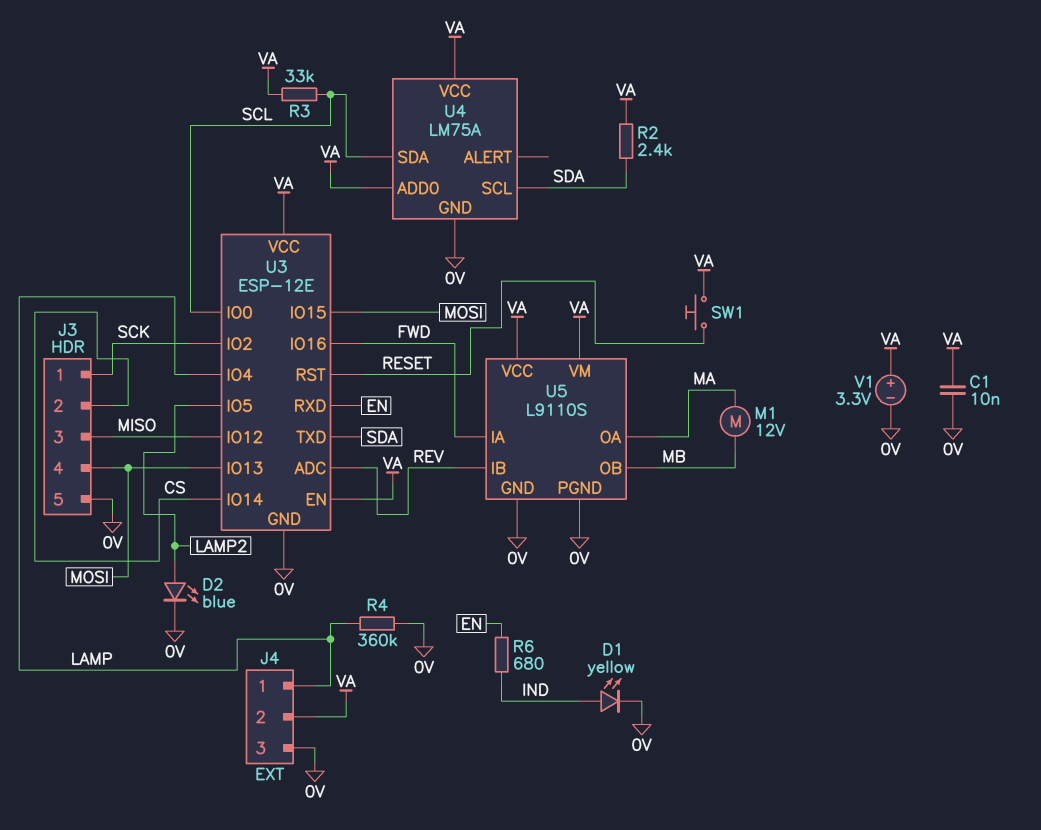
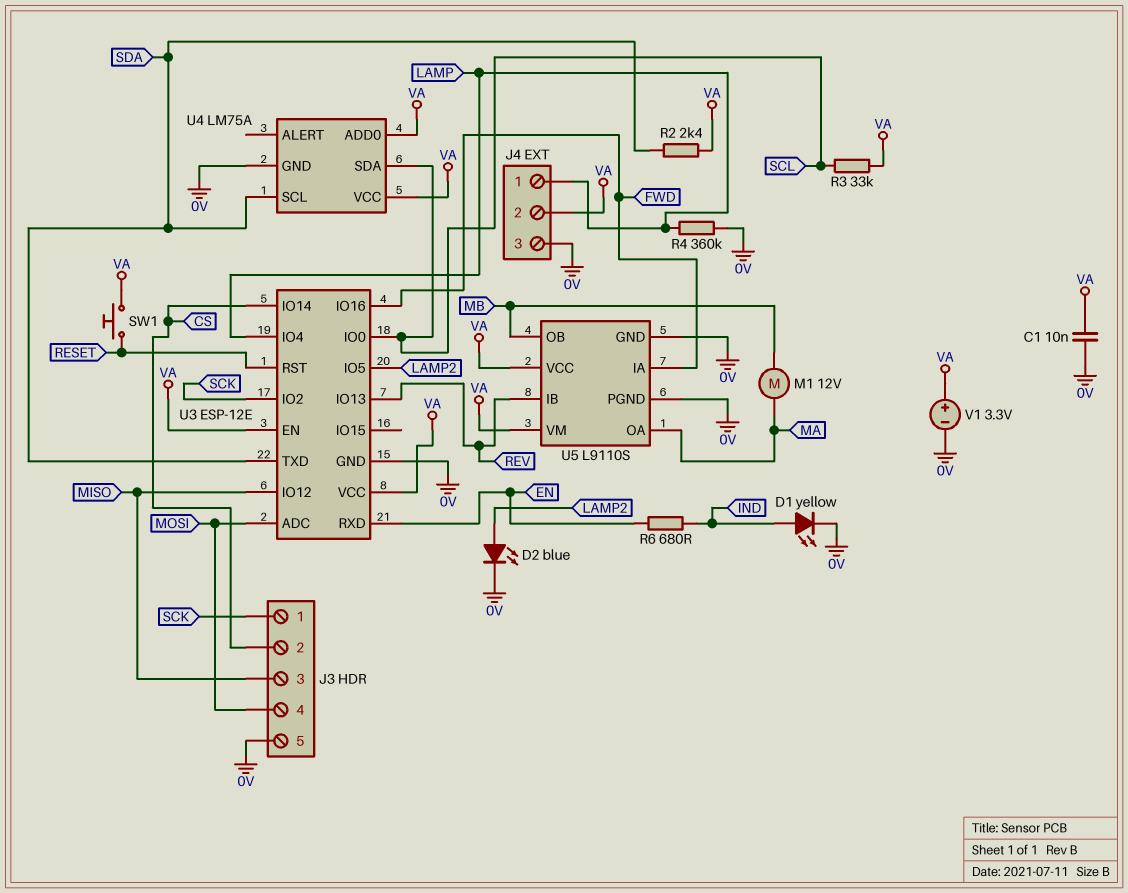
U3 pin ADC: REV -> MOSI
U3 pin IO13: MOSI -> REV
U3 pin IO15: MOSI -> none

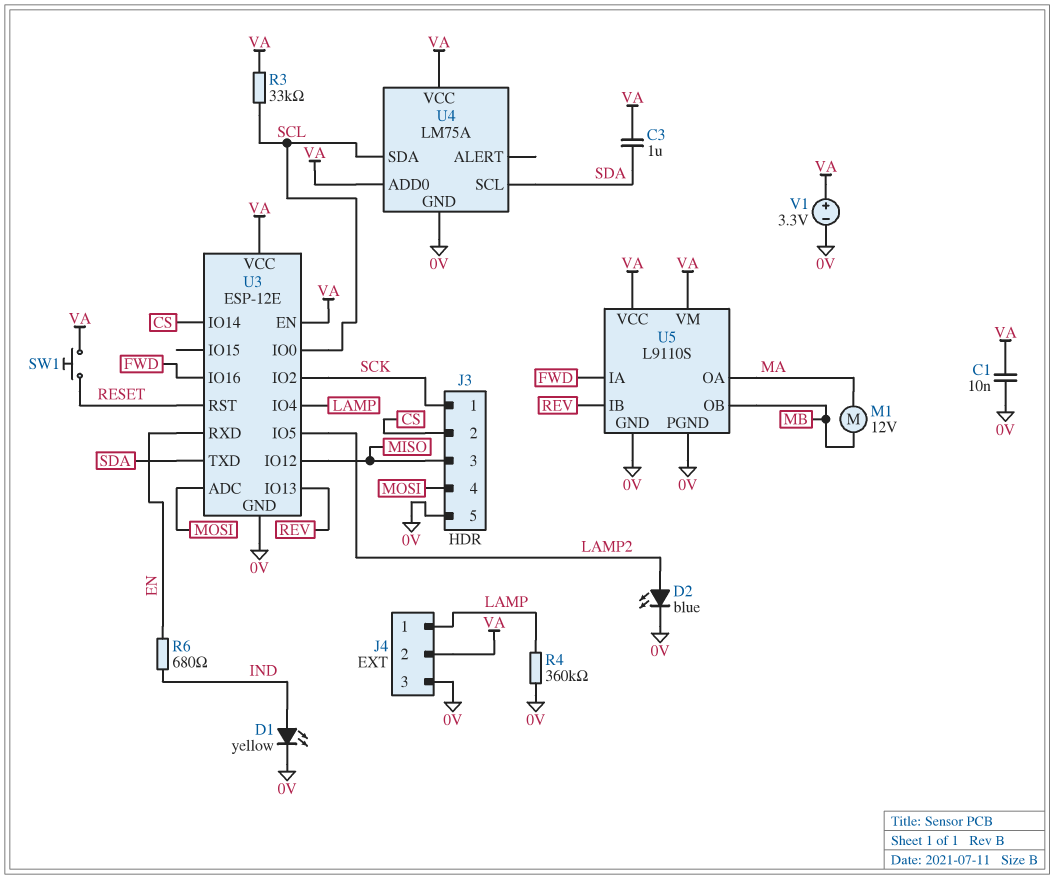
C3: none -> 1uF (SDA, VA)
R2: 2.4k (SDA, VA) -> none

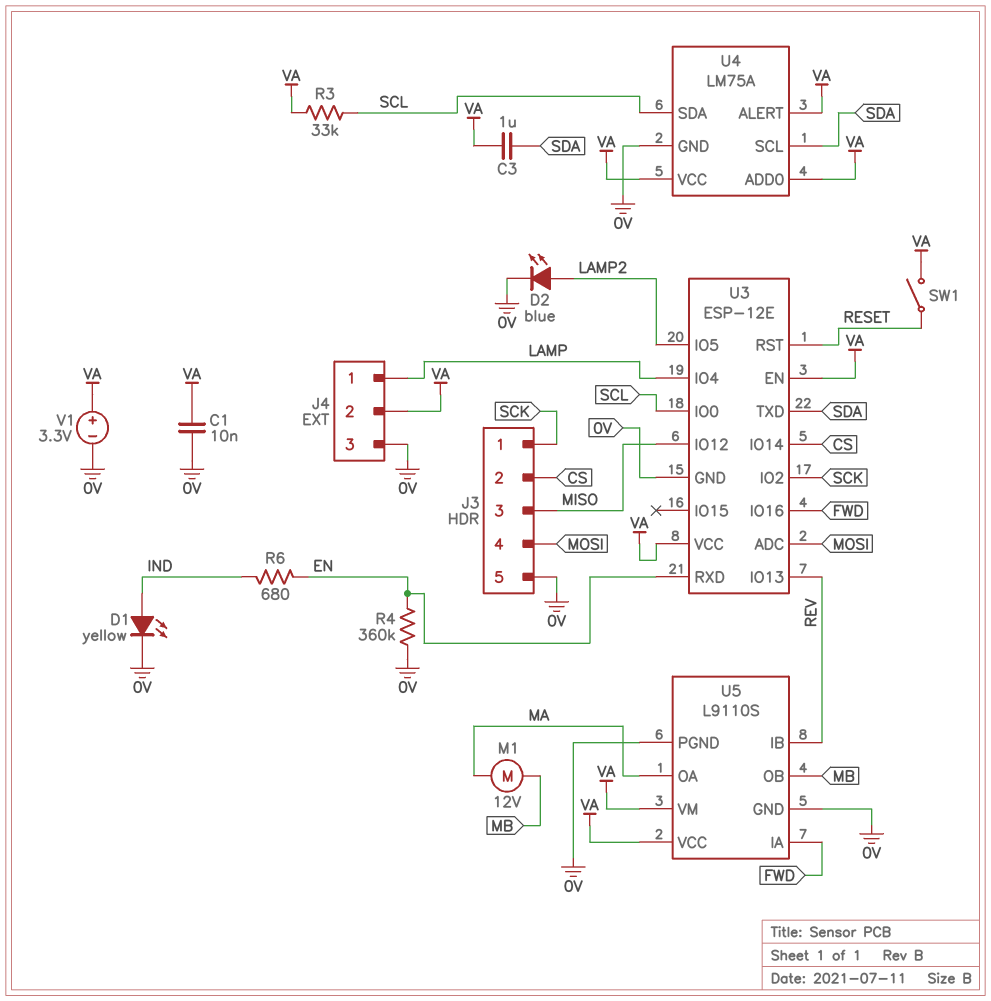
R4: 360k (0V, LAMP) -> 360k (0V, EN)
SW1: button (RESET, VA) -> switch (RESET, VA)
U4 pin ALERT: none -> VA

